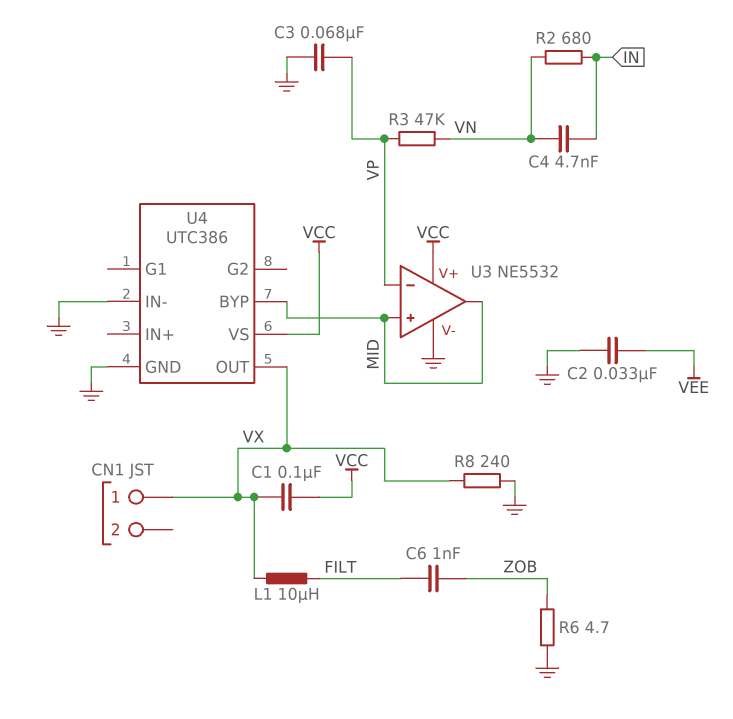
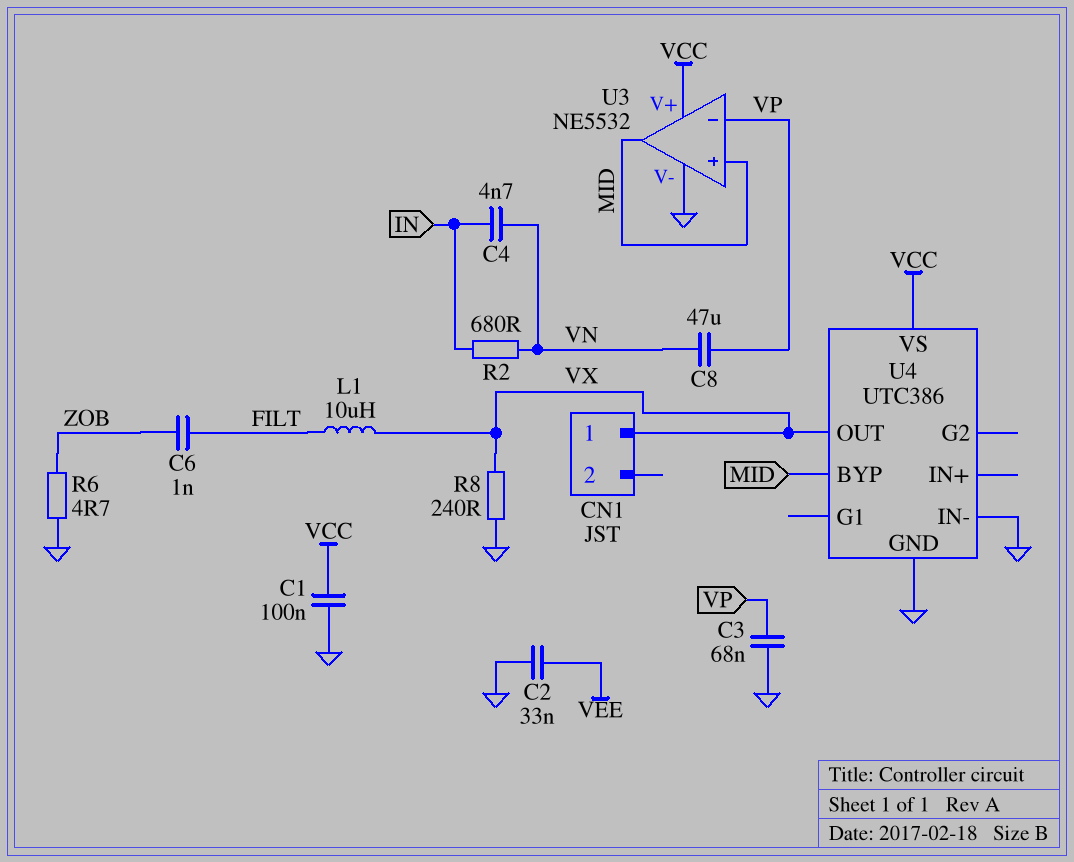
C1: 100nF (VCC, VX) -> 100nF (GND, VCC)
C8: none -> 47uF (VN, VP)
R3: 47k (VN, VP) -> none

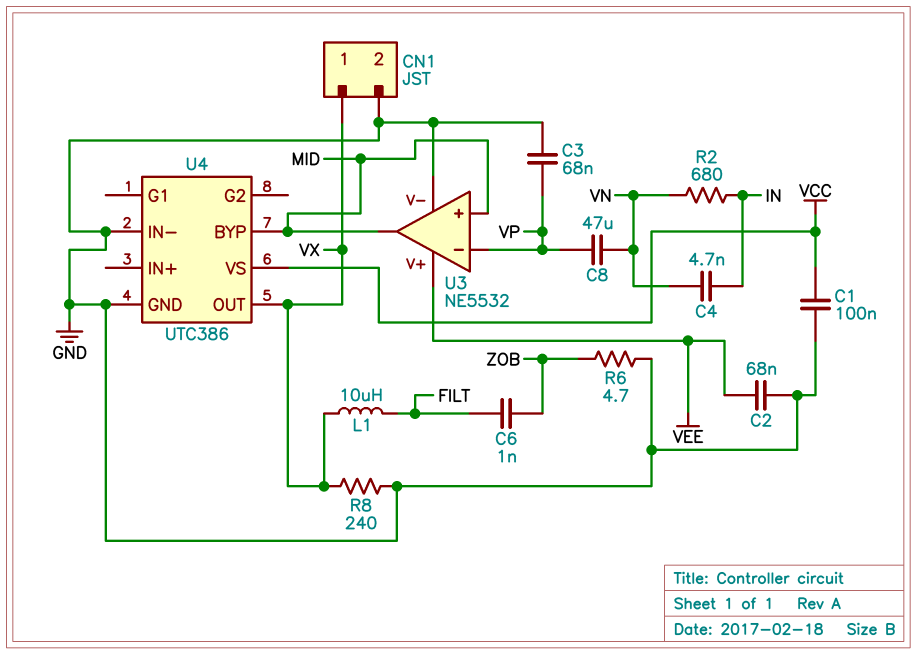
C2: 33nF (GND, VEE) -> 68nF (GND, VEE)
CN1 pin 2: none -> GND
U3 pin V+: VCC -> VEE

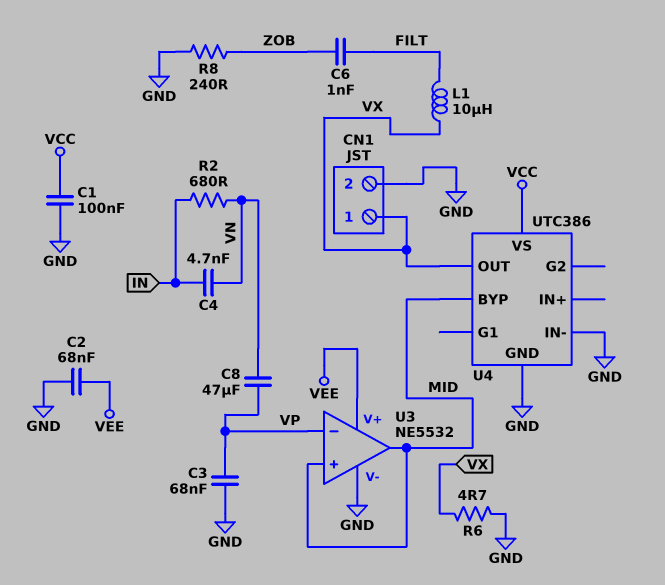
R6: 4.7 (GND, ZOB) -> 4.7 (GND, VX)
R8: 240 (GND, VX) -> 240 (GND, ZOB)

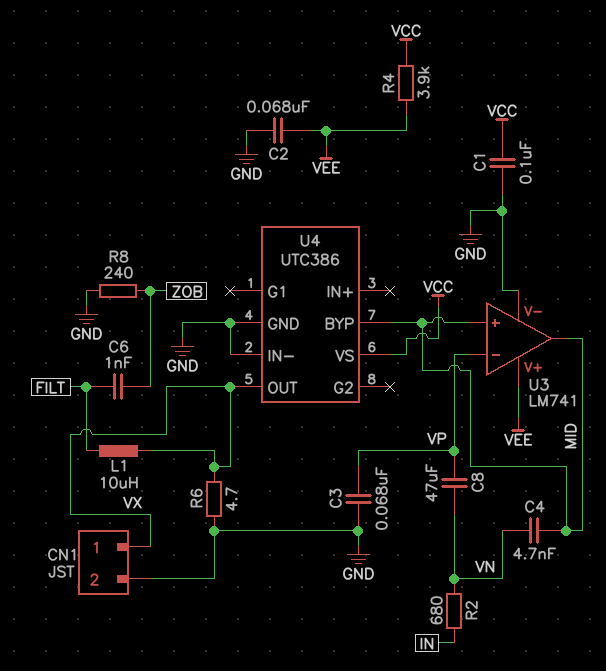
C4: 4.7nF (IN, VN) -> 4.7nF (MID, VN)
R4: none -> 3.9k (VCC, VEE)
U3: NE5532 -> LM741

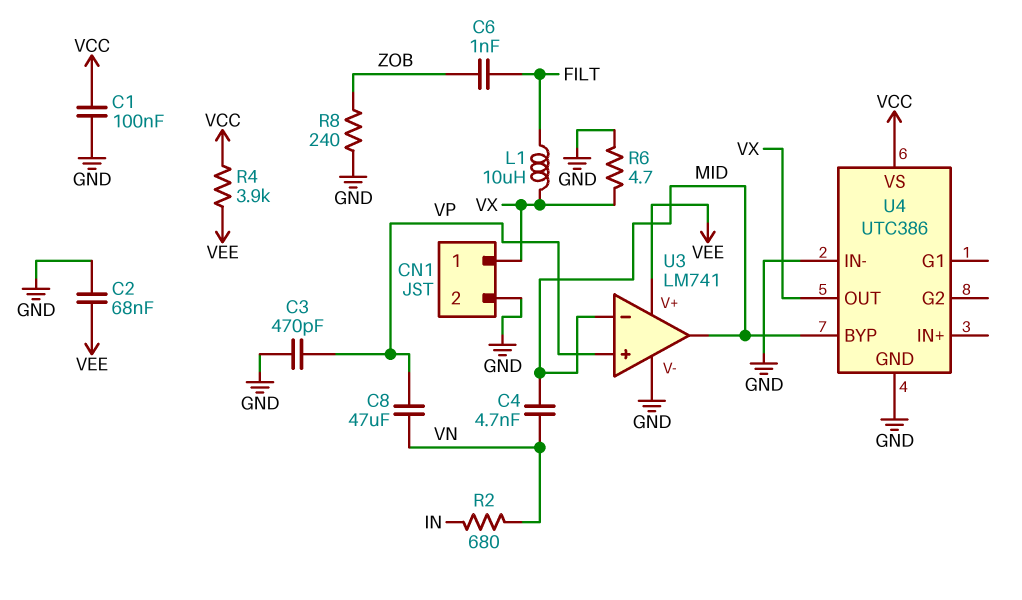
C3: 68nF (GND, VP) -> 470pF (GND, VP)
U3 pin in+: MID -> VP
U3 pin in-: VP -> MID

